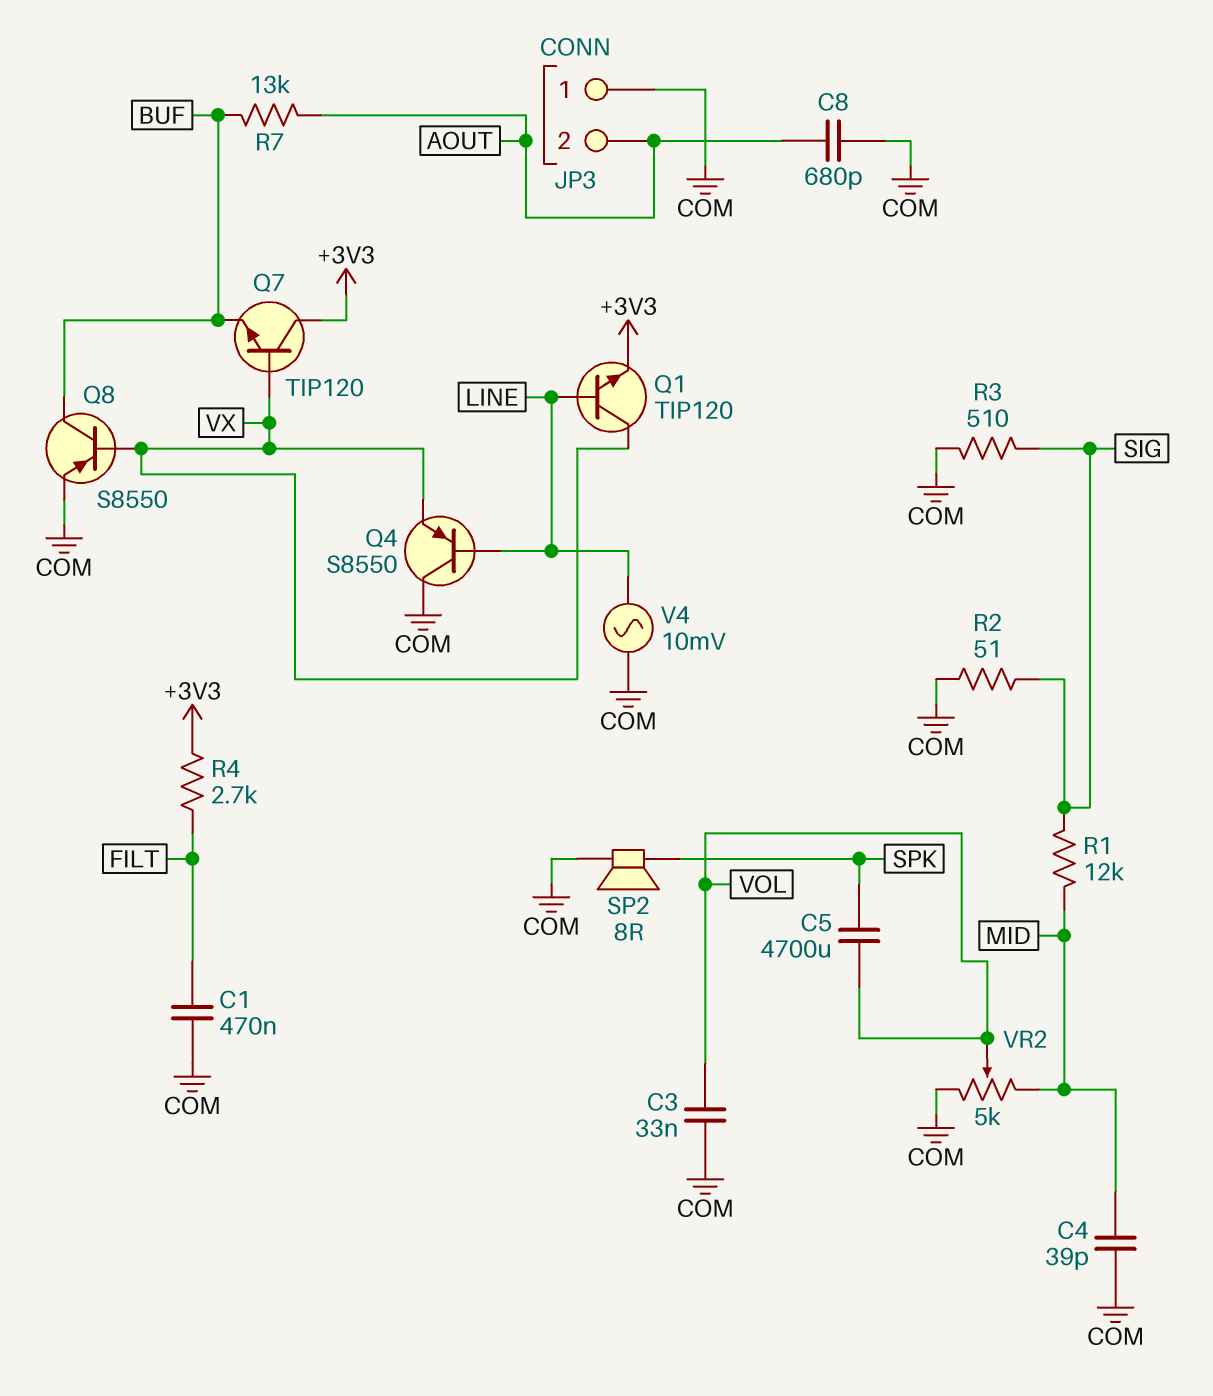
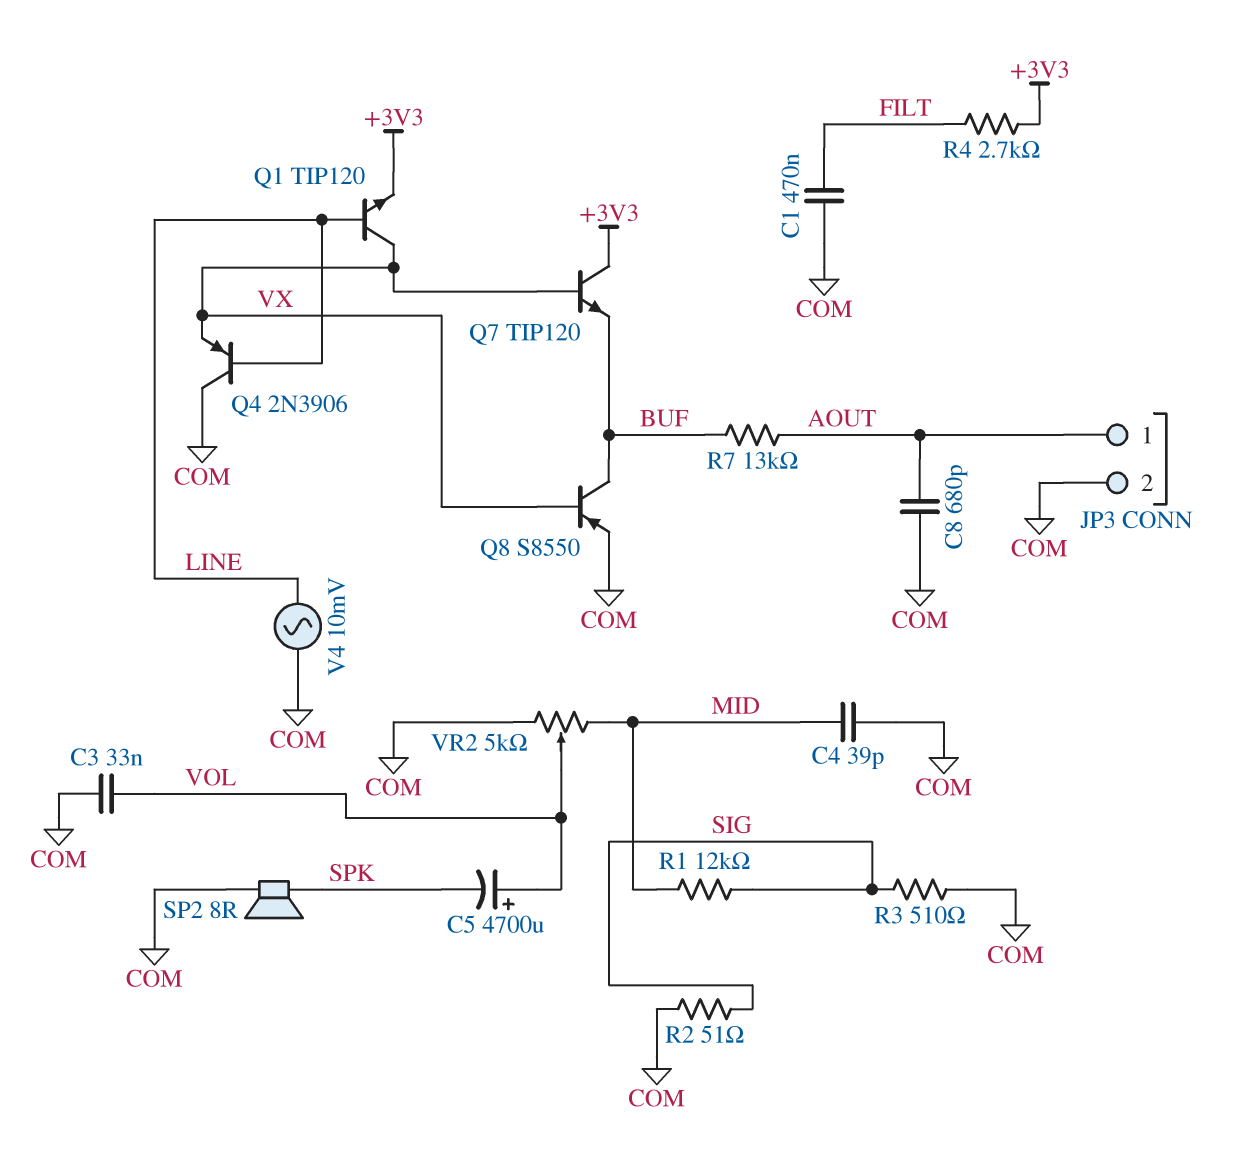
C5: 4700uF (SPK, VOL) -> 4700uF (plus VOL, minus SPK)
JP3 pin 1: COM -> AOUT
JP3 pin 2: AOUT -> COM
Q4: PNP S8550 (B LINE, C COM, E VX) -> PNP 2N3906 (B LINE, C COM, E VX)

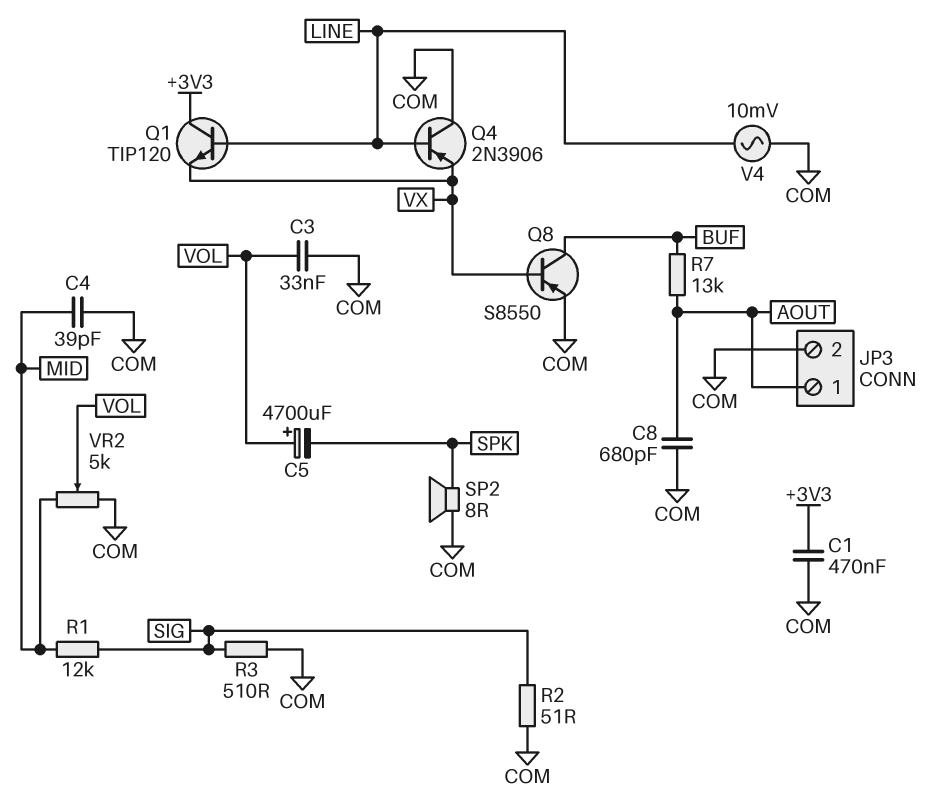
C1: 470nF (COM, FILT) -> 470nF (+3V3, COM)
Q1: NPN TIP120 (B LINE, C VX, E +3V3) -> NPN TIP120 (B LINE, C +3V3, E VX)
Q7: NPN TIP120 (B VX, C +3V3, E BUF) -> none
R4: 2.7k (+3V3, FILT) -> none

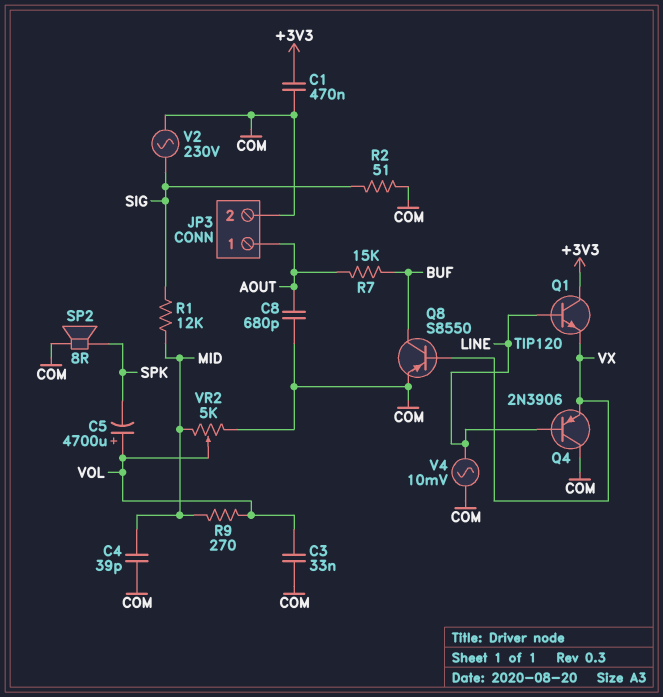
R3: 510 (COM, SIG) -> none
R7: 13k (AOUT, BUF) -> 15k (AOUT, BUF)
R9: none -> 270 (MID, VOL)
V2: none -> AC 230V (COM, SIG)

